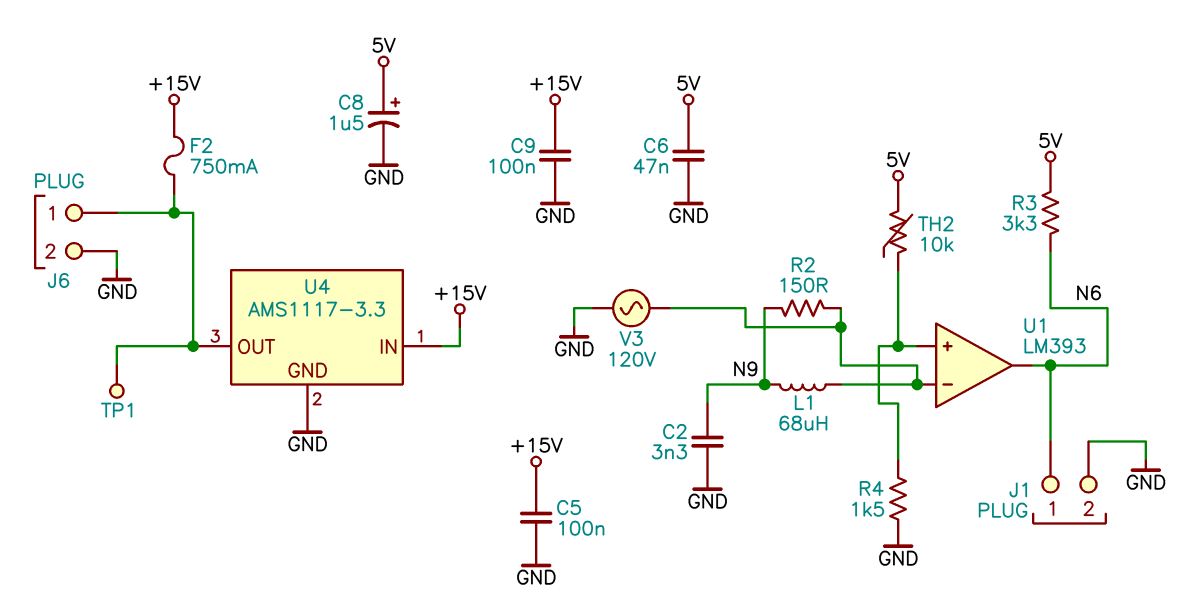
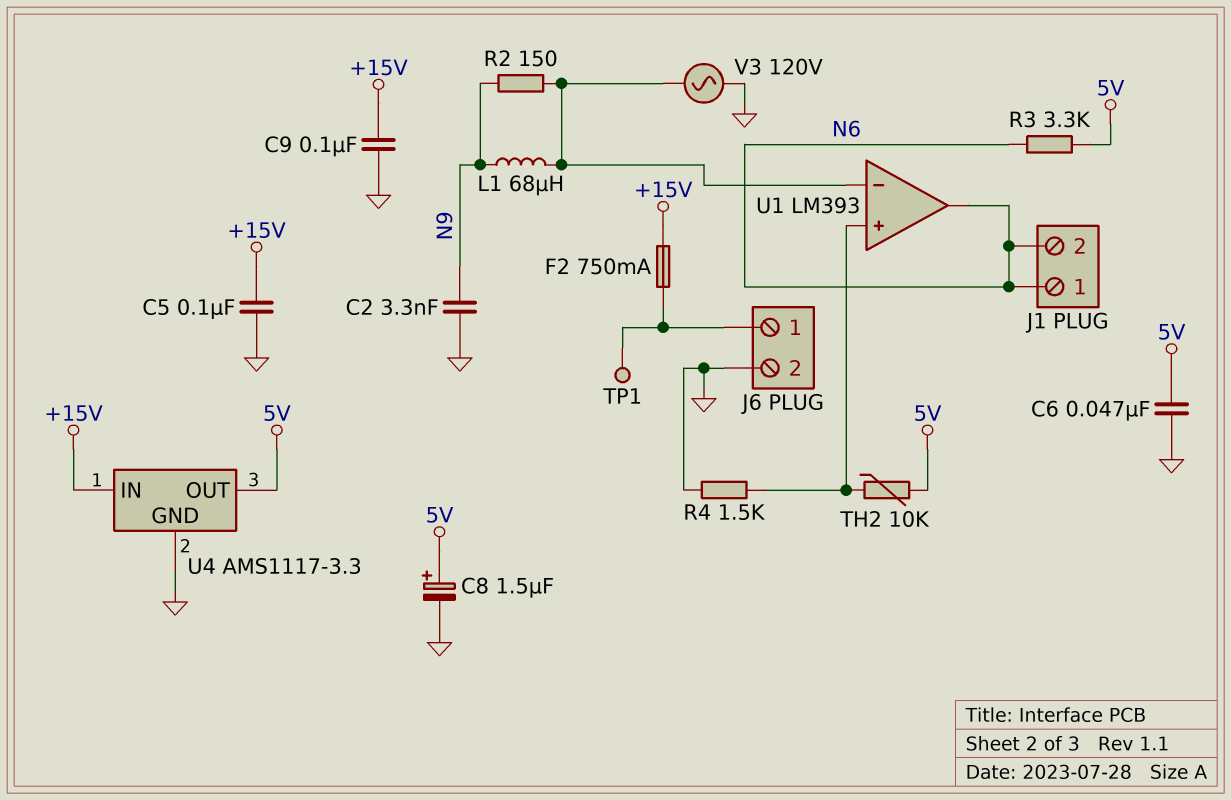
J1 pin 2: GND -> N6
U4 pin OUT: J6/1 -> 5V

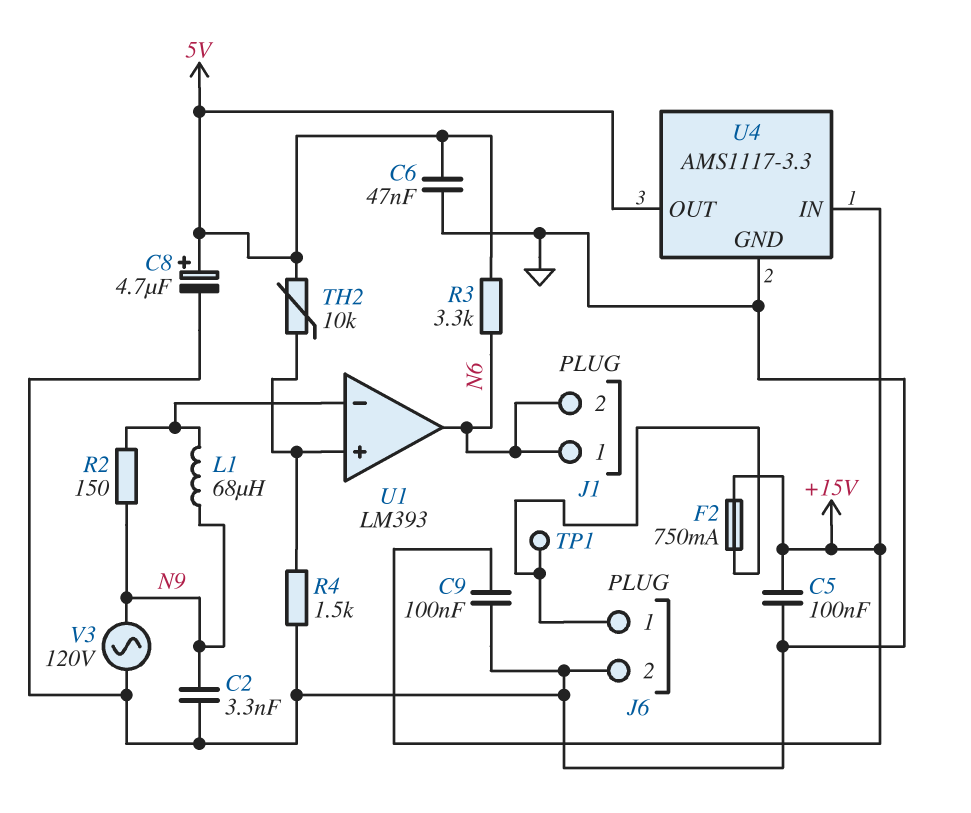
C8: 1.5uF (plus 5V, minus GND) -> 4.7uF (plus 5V, minus GND)
V3: AC 120V (GND, U1/in-) -> AC 120V (GND, N9)

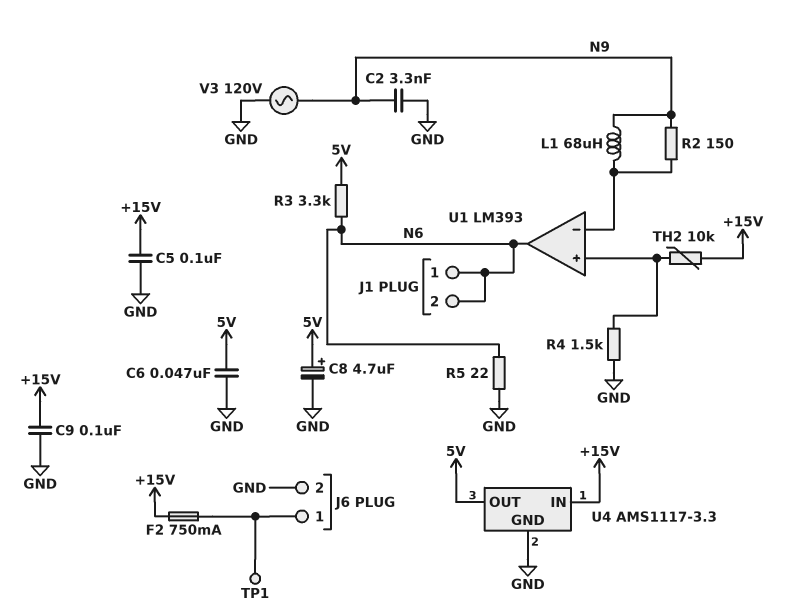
R5: none -> 22 (GND, N6)
TH2: 10k (5V, U1/in+) -> 10k (+15V, U1/in+)

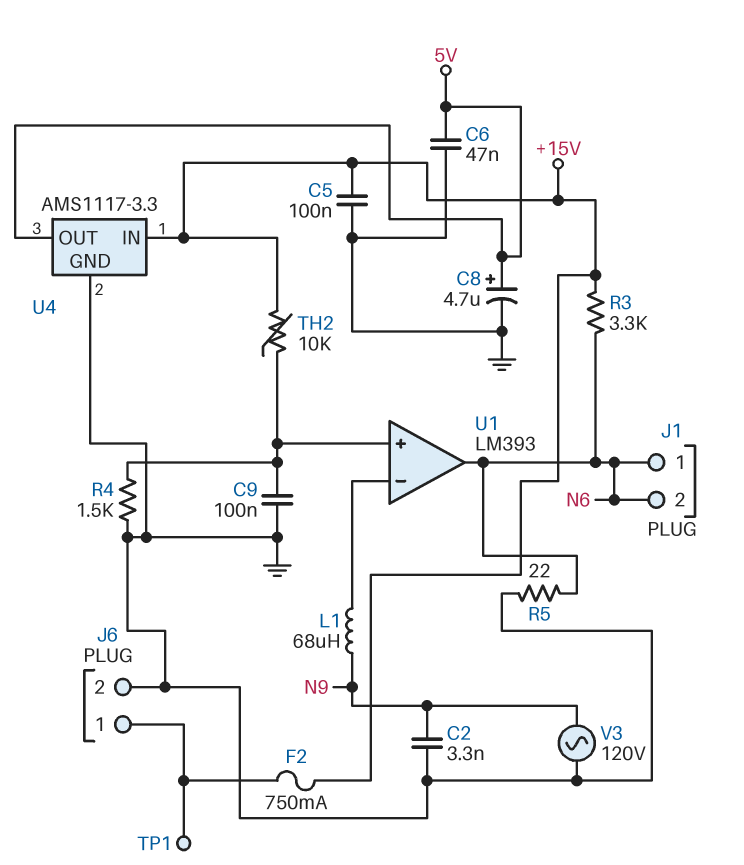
C9: 100nF (+15V, GND) -> 100nF (GND, U1/in+)
R2: 150 (N9, U1/in-) -> none
R3: 3.3k (5V, N6) -> 3.3k (+15V, N6)

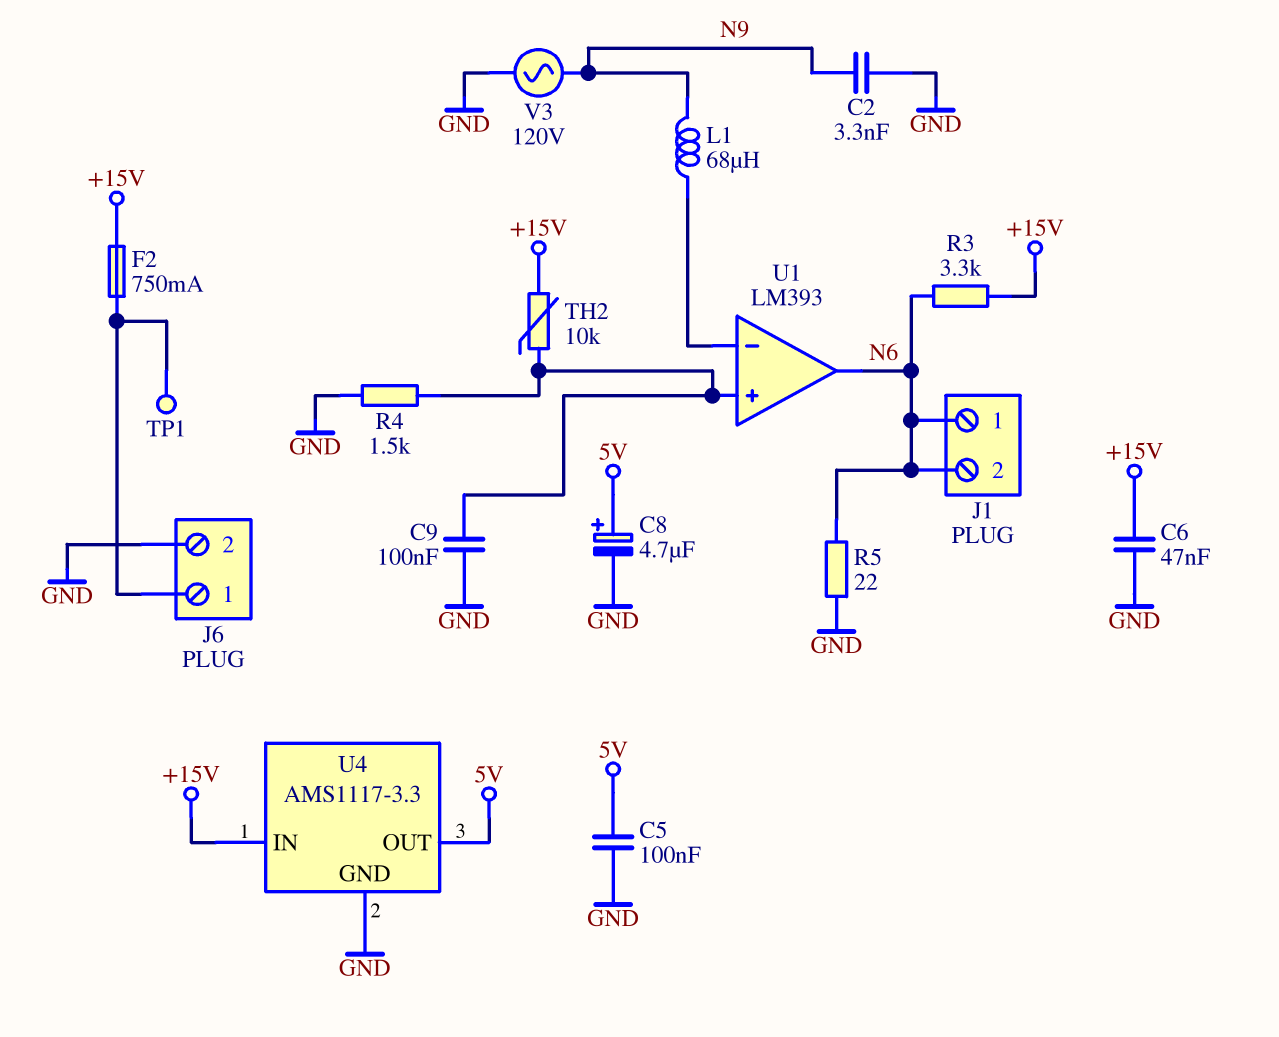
C5: 100nF (+15V, GND) -> 100nF (5V, GND)
C6: 47nF (5V, GND) -> 47nF (+15V, GND)

